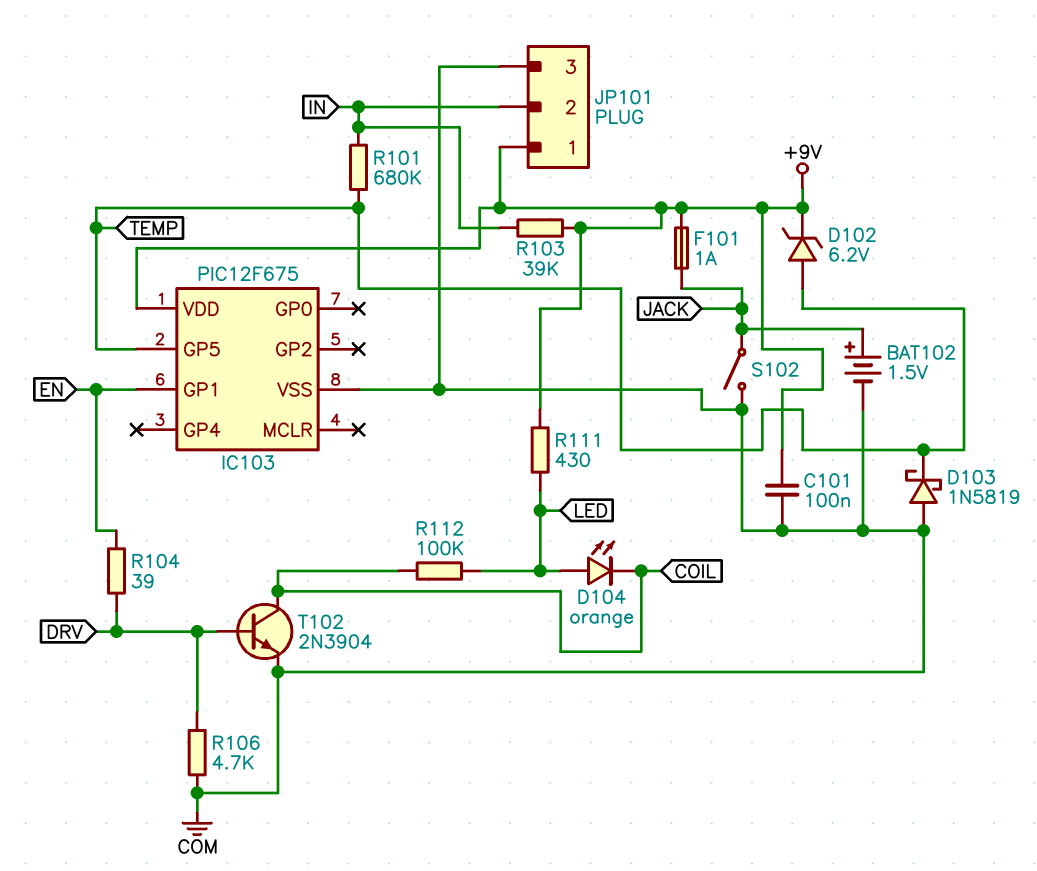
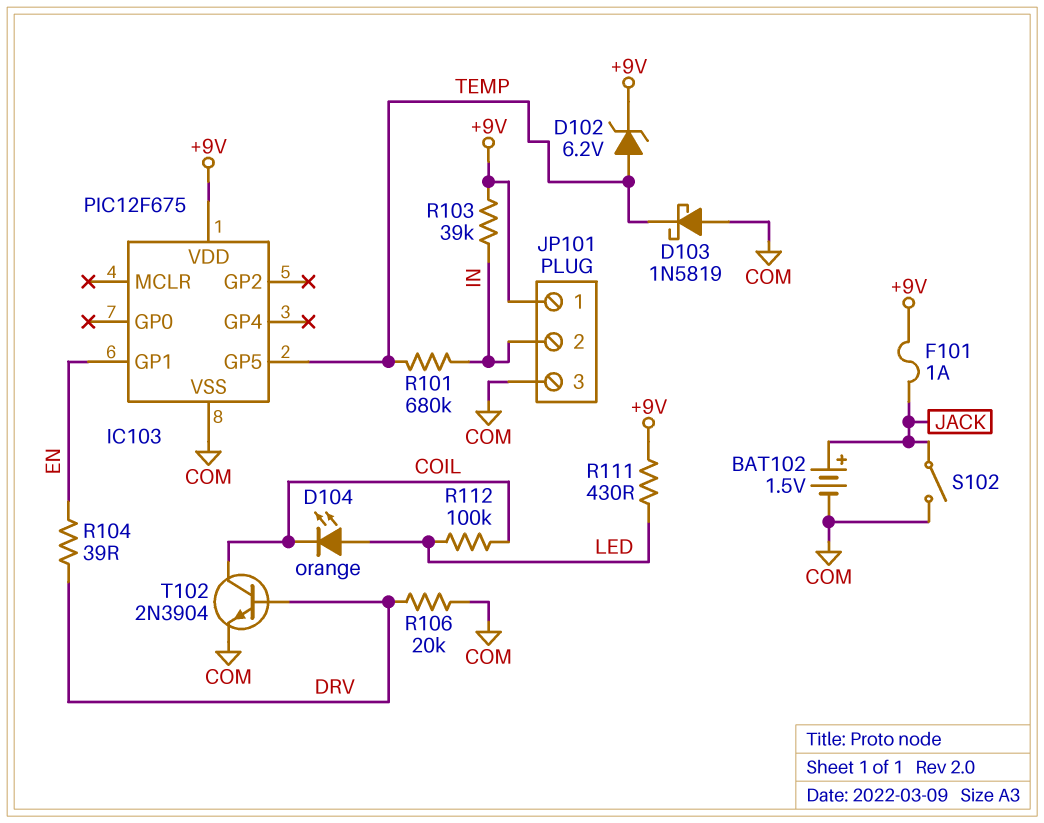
C101: 100nF (+9V, COM) -> none
R106: 4.7k (COM, DRV) -> 20k (COM, DRV)

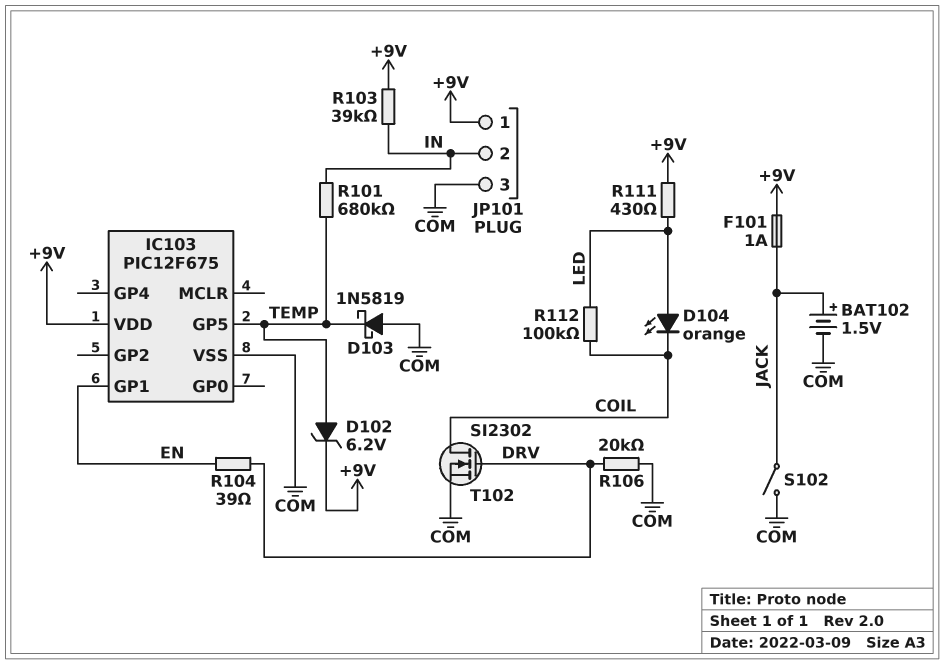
T102: NPN 2N3904 (B DRV, C COIL, E COM) -> NMOS SI2302 (G DRV, D COIL, S COM)

